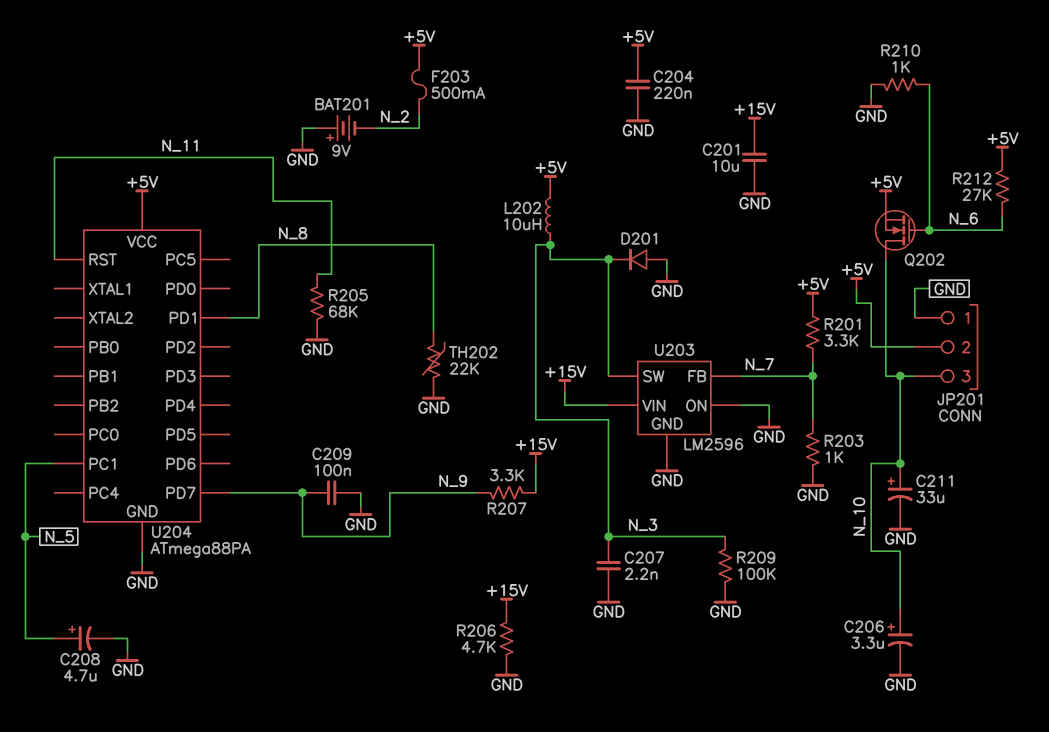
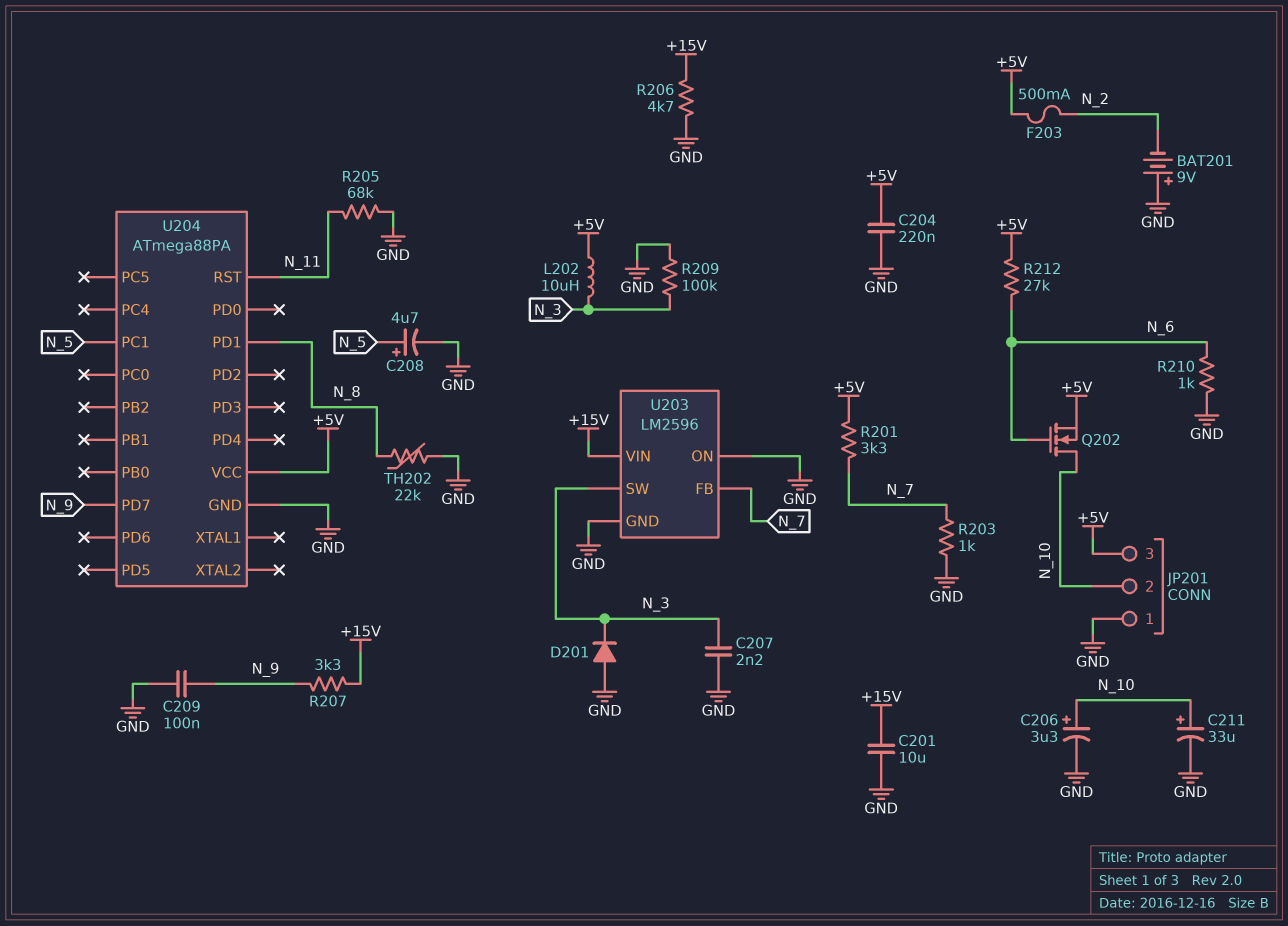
JP201 pin 2: +5V -> N_10
JP201 pin 3: N_10 -> +5V

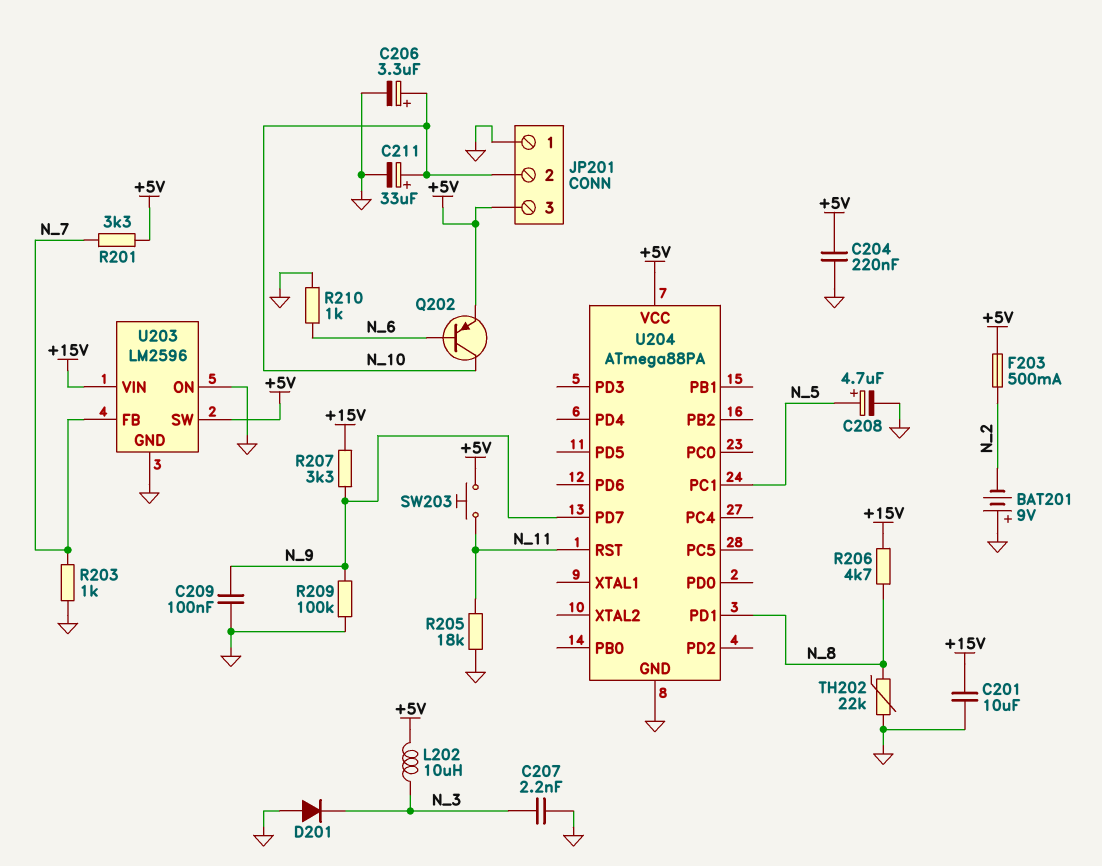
Q202: NMOS (G N_6, D N_10, S +5V) -> PNP (B N_6, C N_10, E +5V)
R205: 68k (GND, N_11) -> 18k (GND, N_11)
R206: 4.7k (+15V, GND) -> 4.7k (+15V, N_8)
R209: 100k (GND, N_3) -> 100k (GND, N_9)
R212: 27k (+5V, N_6) -> none
SW203: none -> button (+5V, N_11)
U203 pin SW: N_3 -> +5V

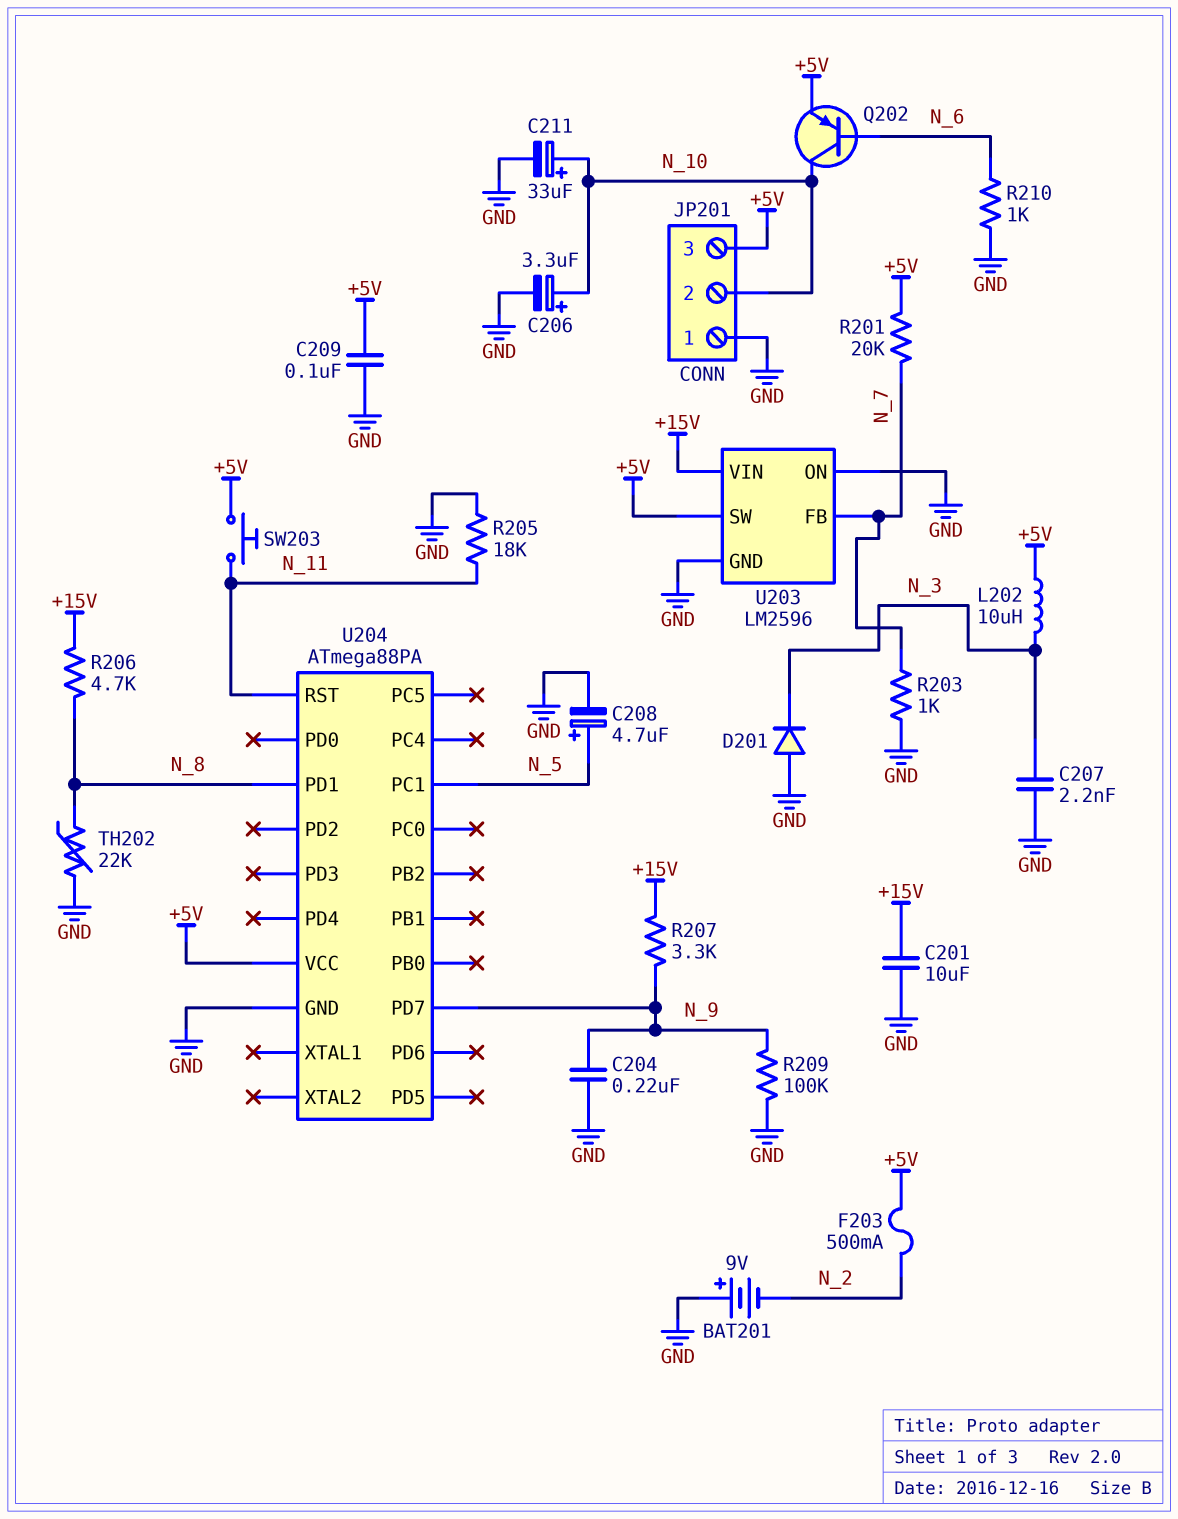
C204: 220nF (+5V, GND) -> 220nF (GND, N_9)
C209: 100nF (GND, N_9) -> 100nF (+5V, GND)
R201: 3.3k (+5V, N_7) -> 20k (+5V, N_7)

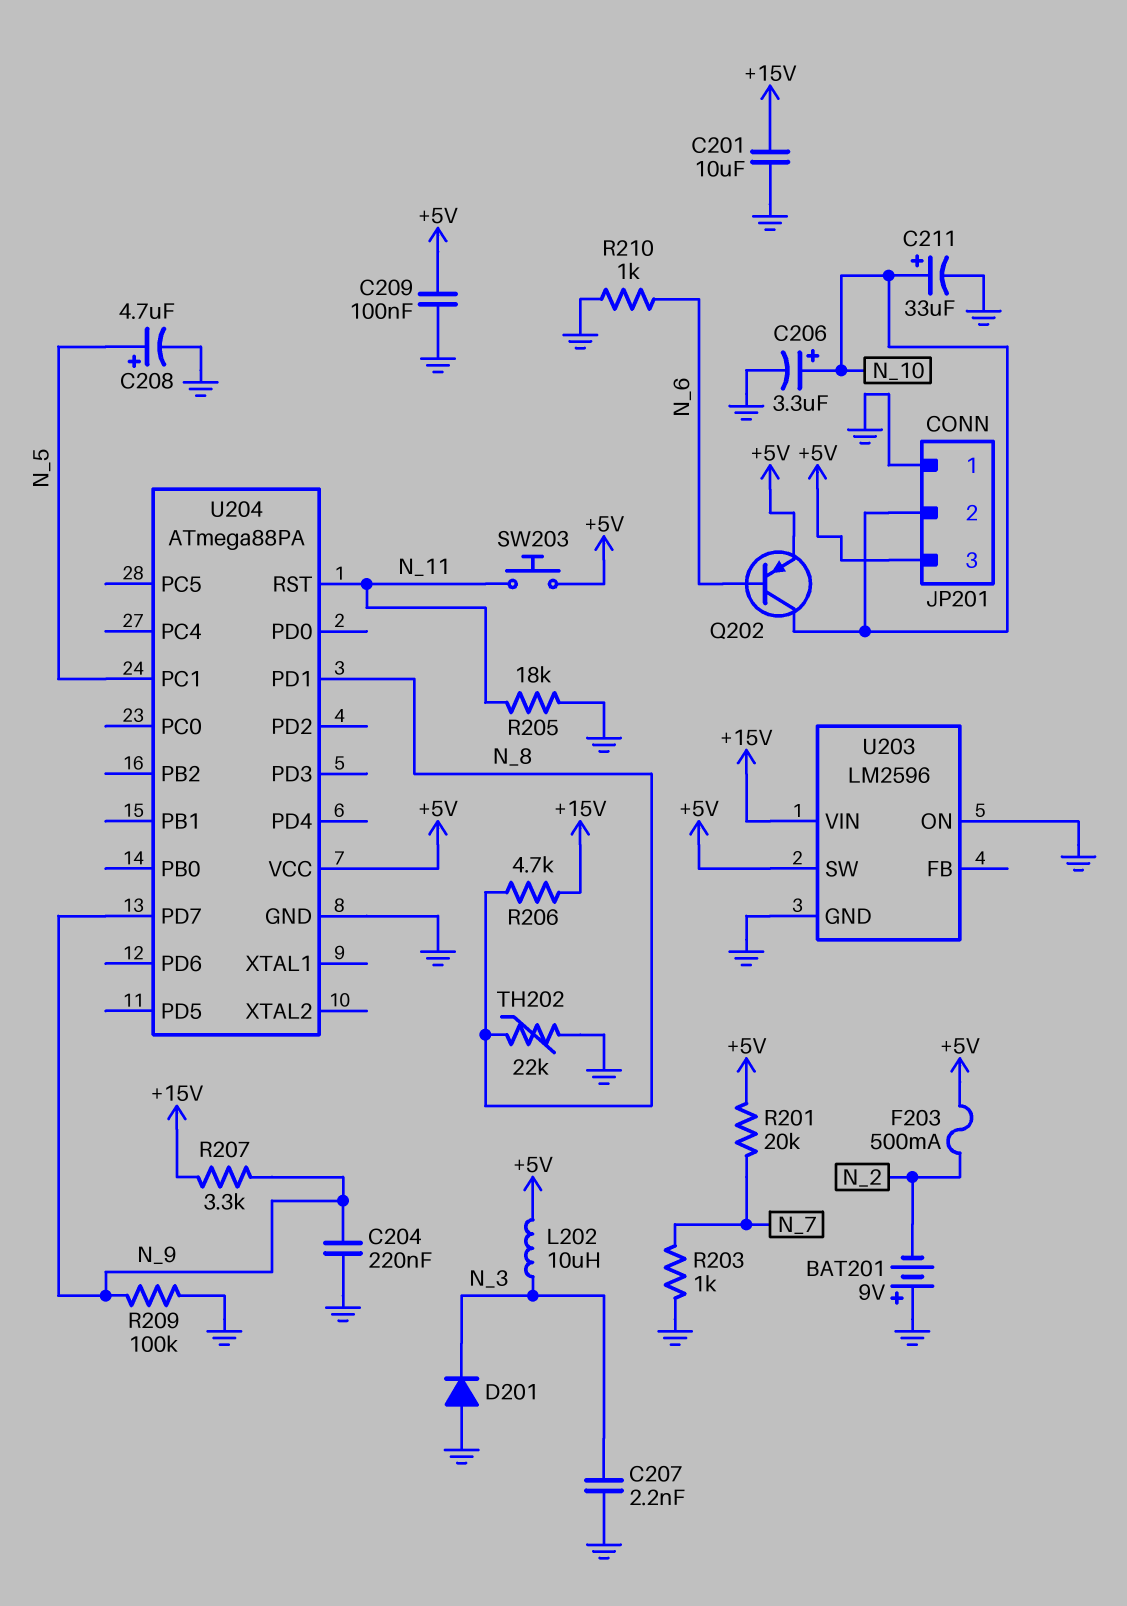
U203 pin FB: N_7 -> none

